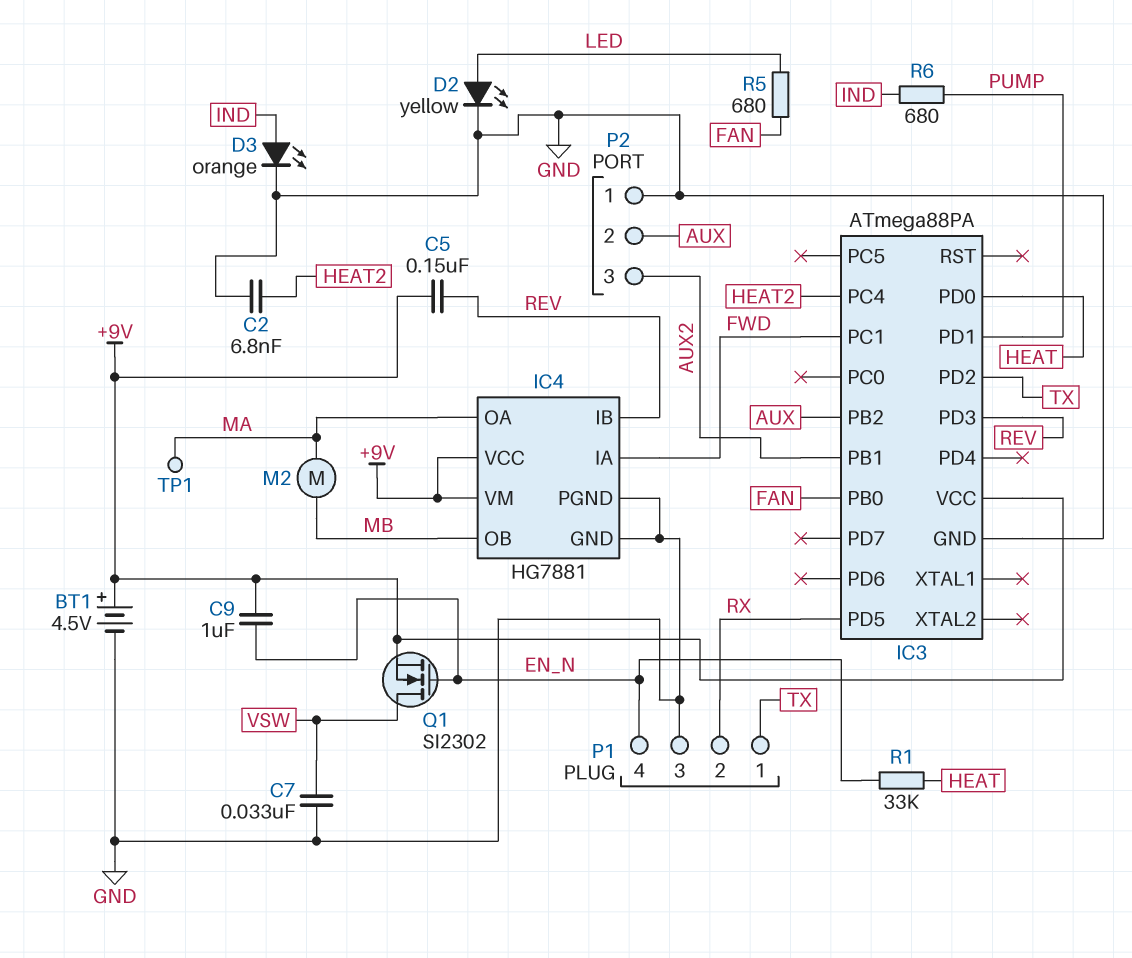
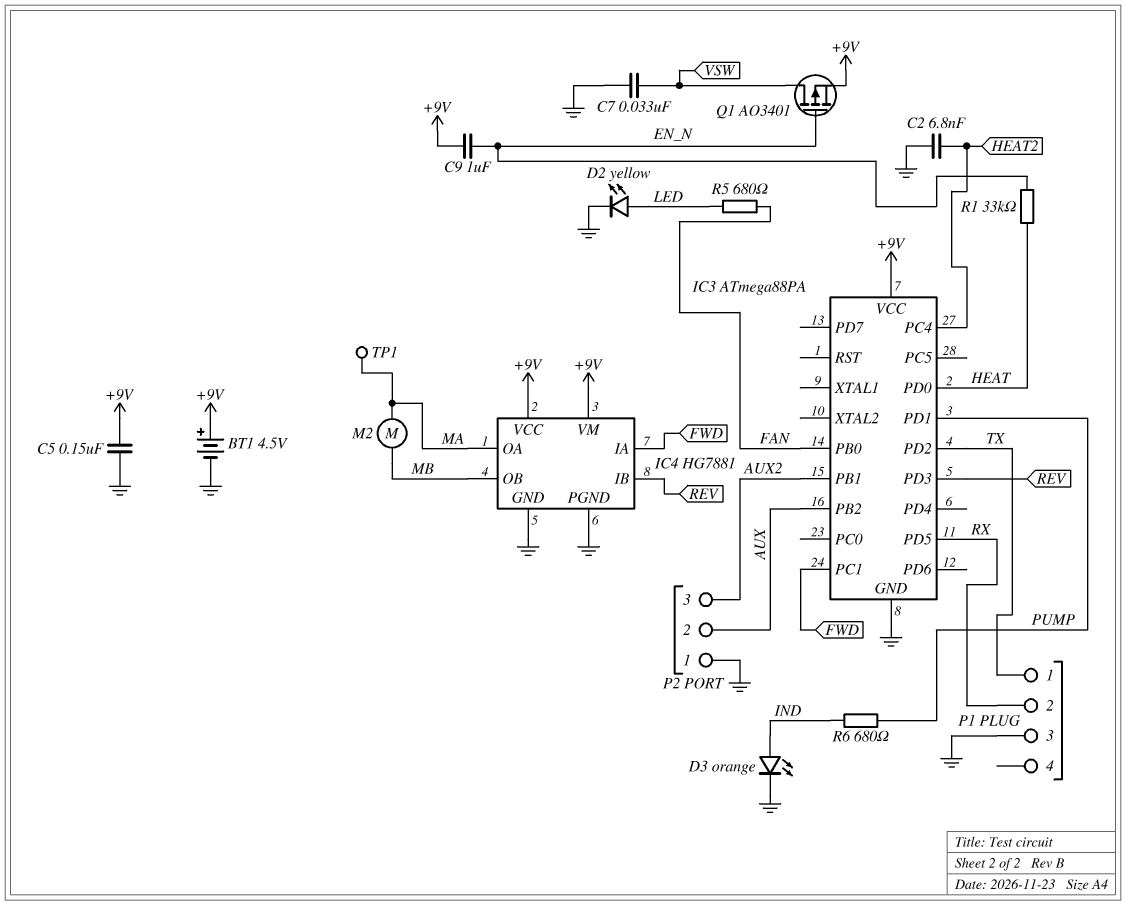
C5: 150nF (+9V, REV) -> 150nF (+9V, GND)
P1 pin 4: EN_N -> none
Q1: NMOS SI2302 (G EN_N, D VSW, S +9V) -> PMOS AO3401 (G EN_N, D VSW, S +9V)

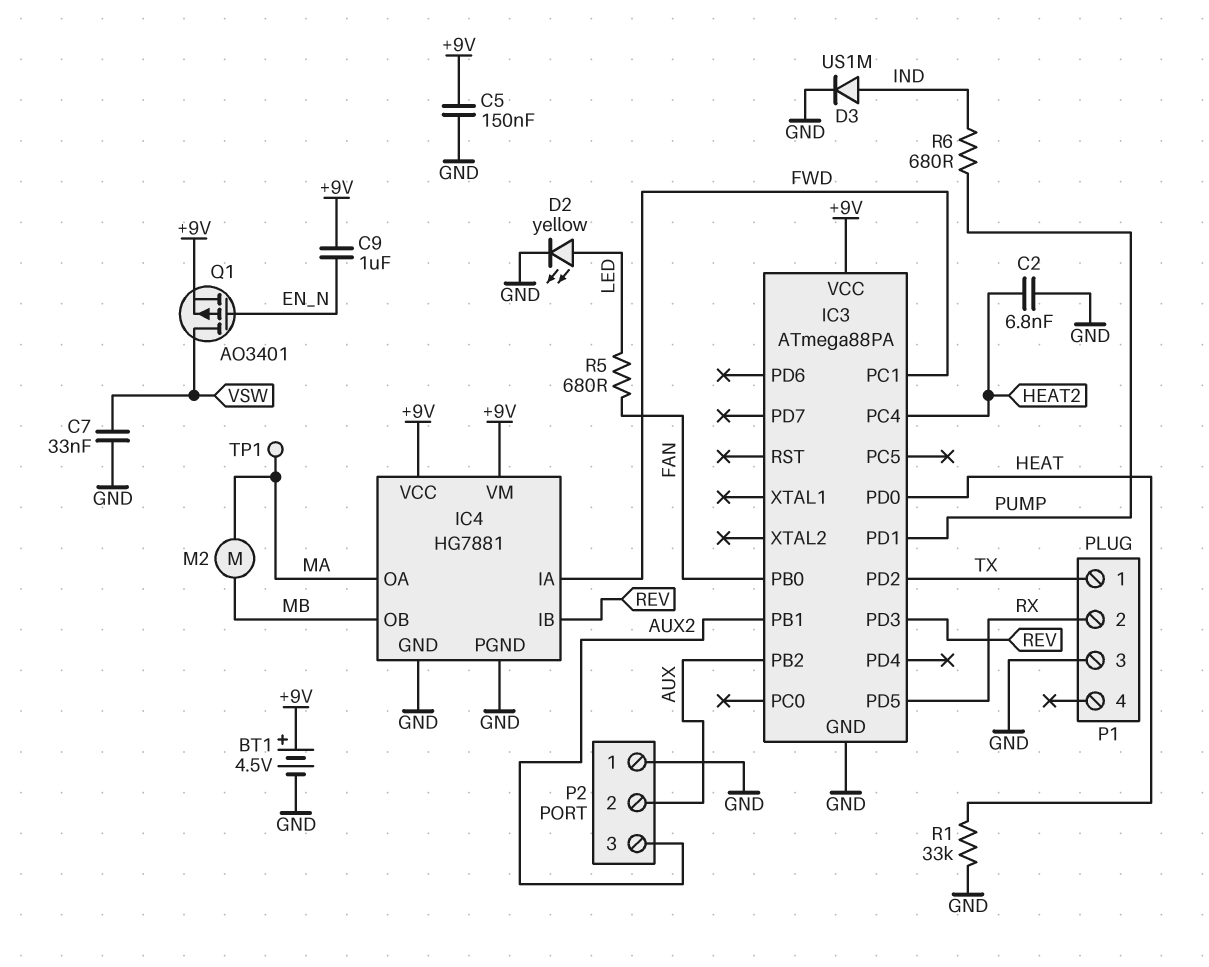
D3: LED orange (A IND, K GND) -> diode US1M (A IND, K GND)
R1: 33k (EN_N, HEAT) -> 33k (GND, HEAT)

